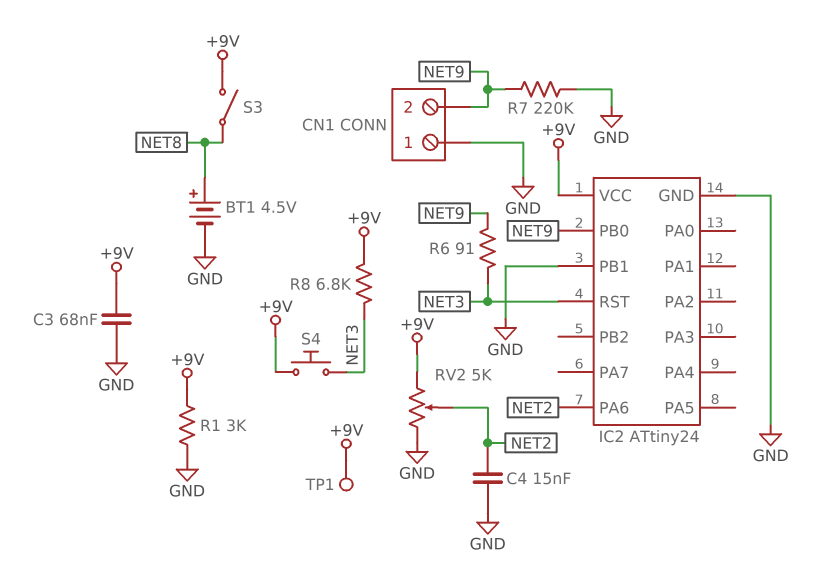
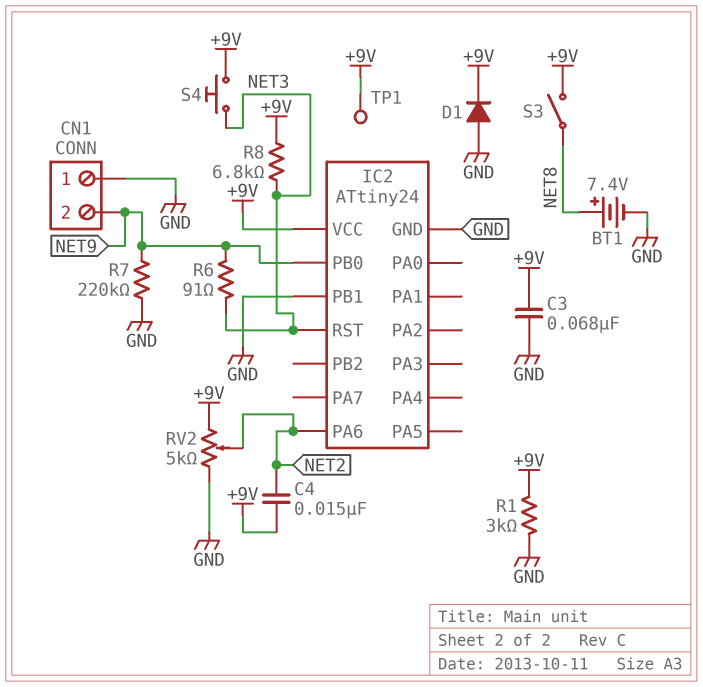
BT1: 4.5V (plus NET8, minus GND) -> 7.4V (plus NET8, minus GND)
C4: 15nF (GND, NET2) -> 15nF (+9V, NET2)
D1: none -> diode (A GND, K +9V)

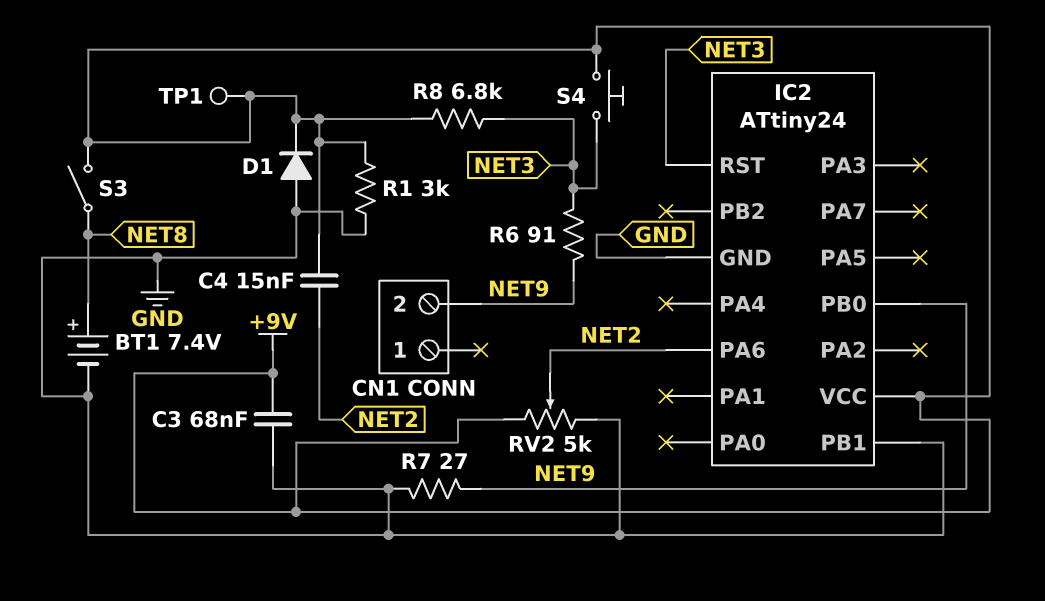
CN1 pin 1: GND -> none
R7: 220k (GND, NET9) -> 27 (GND, NET9)

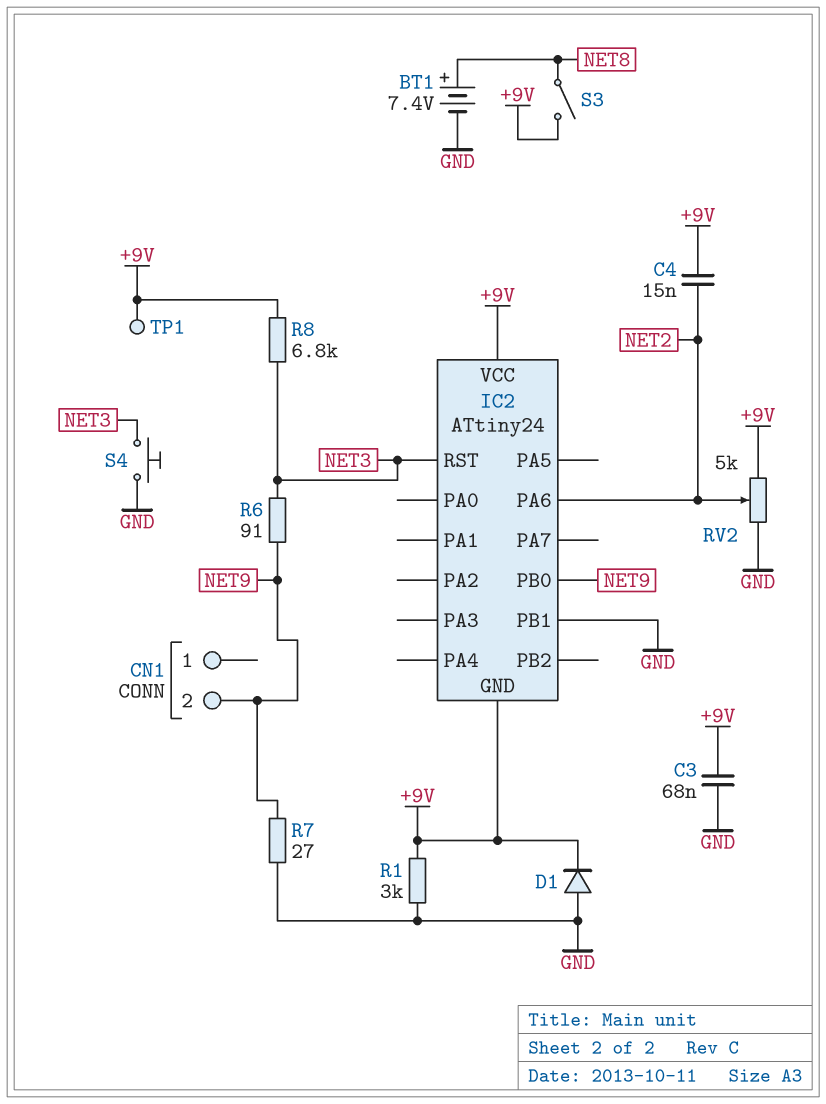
IC2 pin GND: GND -> +9V
S4: button (+9V, NET3) -> button (GND, NET3)

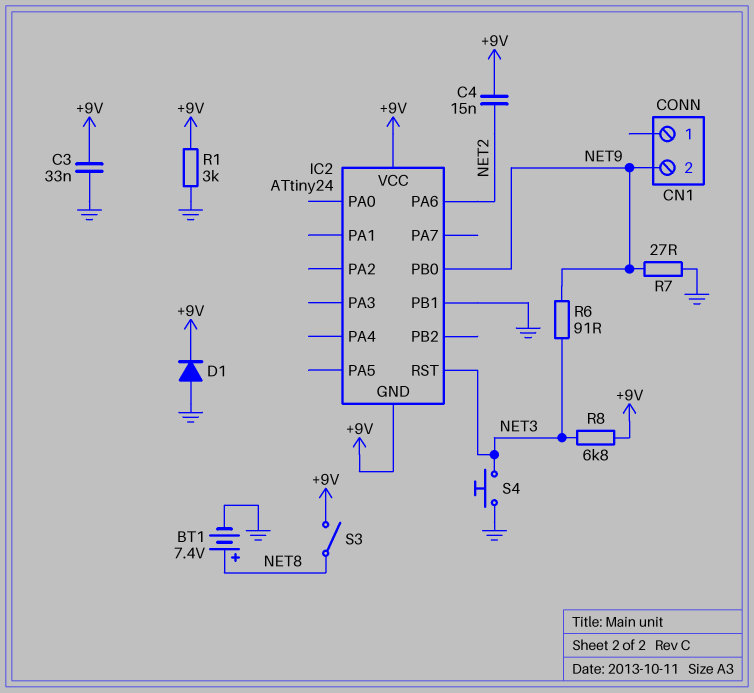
C3: 68nF (+9V, GND) -> 33nF (+9V, GND)
RV2: 5k (+9V, GND, wiper NET2) -> none
TP1: test point (+9V) -> none

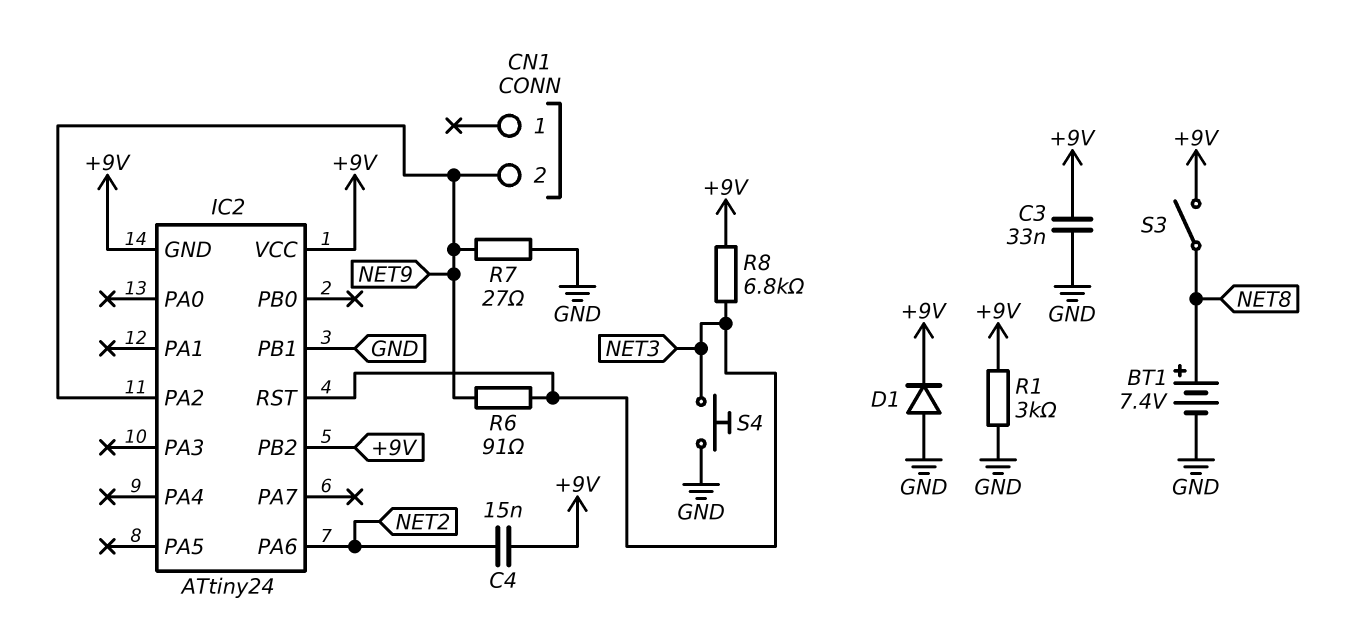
IC2 pin PA2: none -> NET9
IC2 pin PB0: NET9 -> none
IC2 pin PB2: none -> +9V

